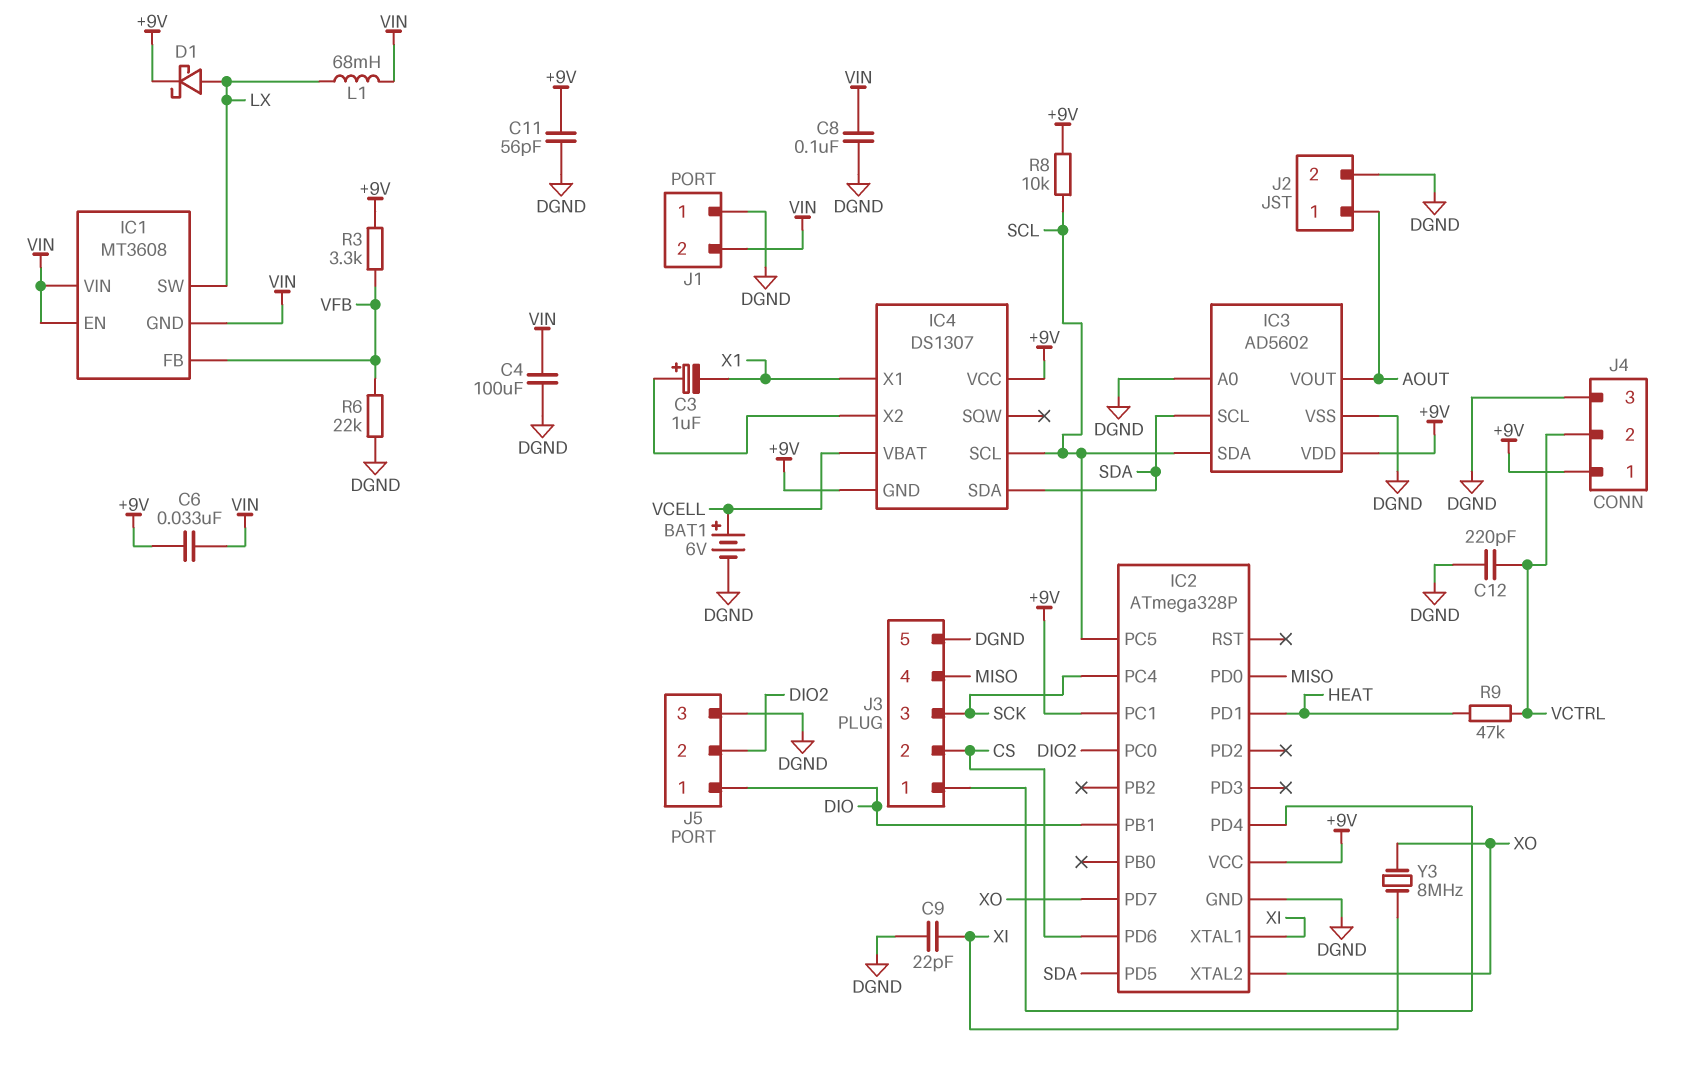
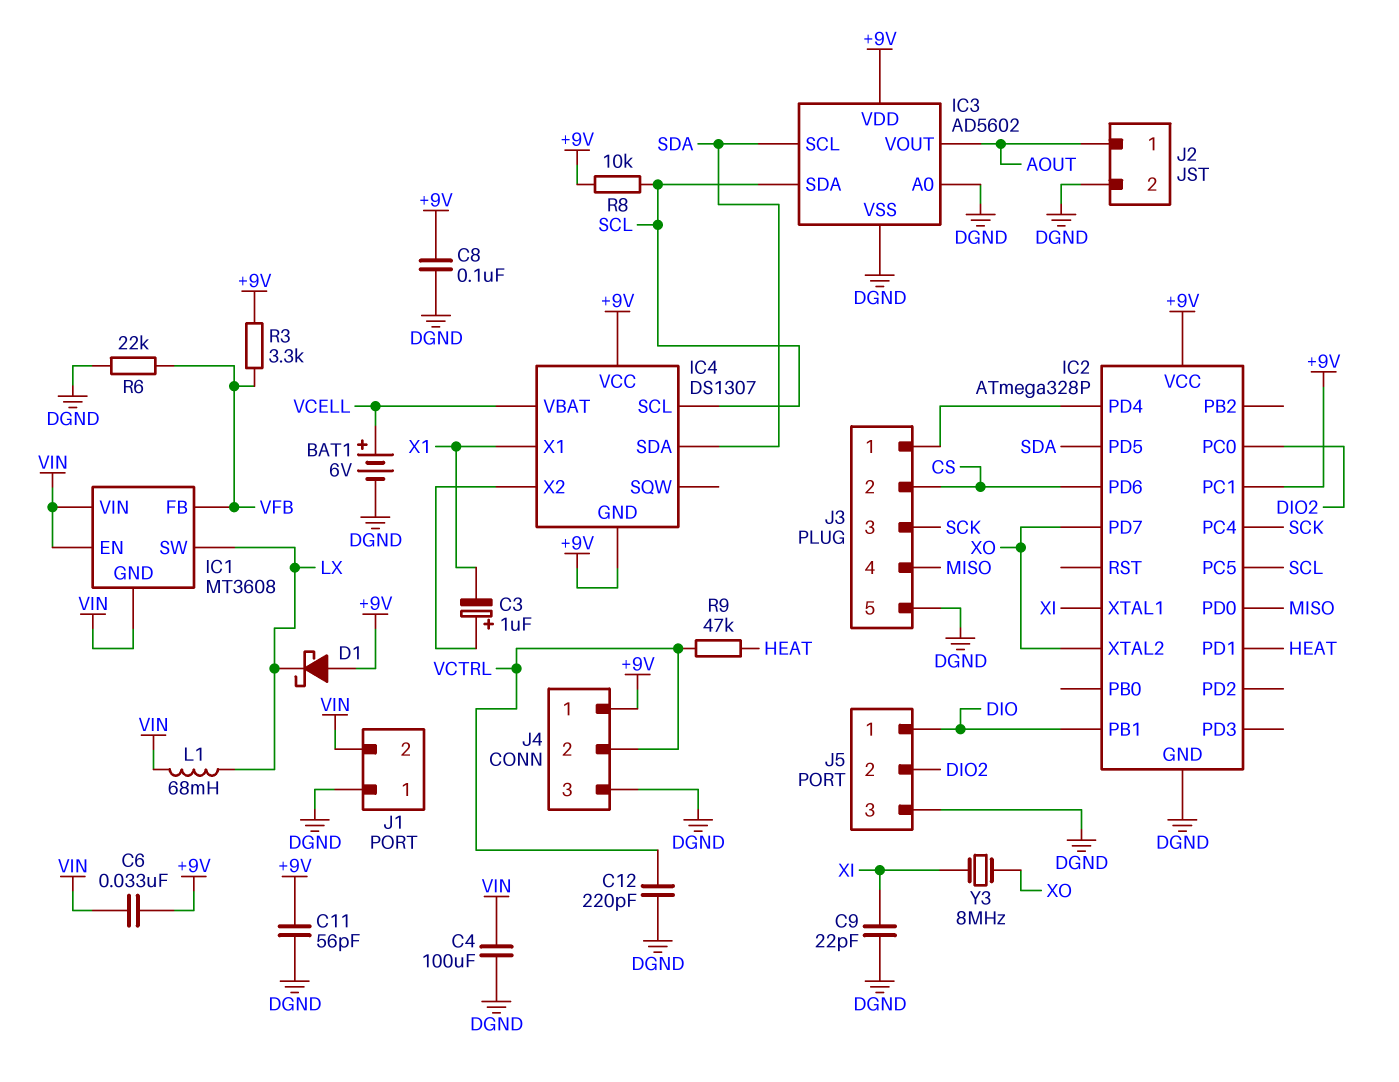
C8: 100nF (DGND, VIN) -> 100nF (+9V, DGND)
D1: schottky (A LX, K +9V) -> schottky (A +9V, K LX)

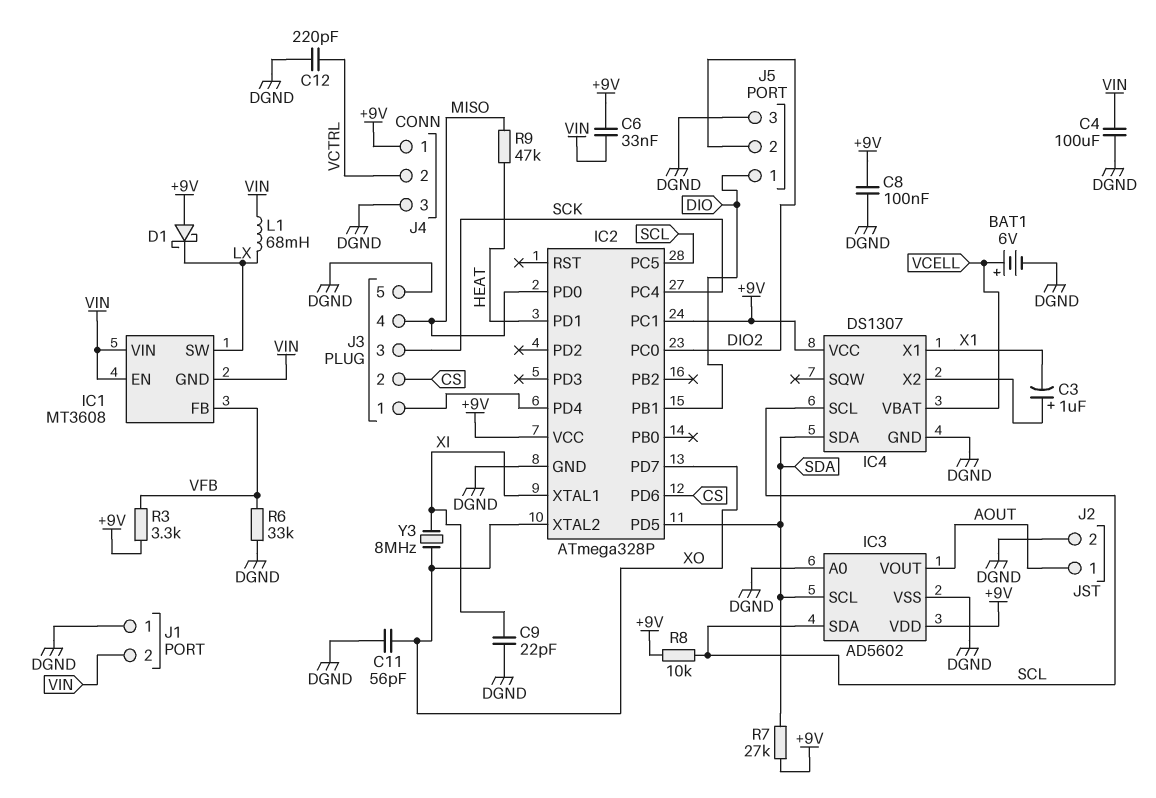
C11: 56pF (+9V, DGND) -> 56pF (DGND, XO)
IC4 pin GND: +9V -> DGND
R6: 22k (DGND, VFB) -> 33k (DGND, VFB)
R7: none -> 27k (+9V, SDA)
R9: 47k (HEAT, VCTRL) -> 47k (HEAT, MISO)

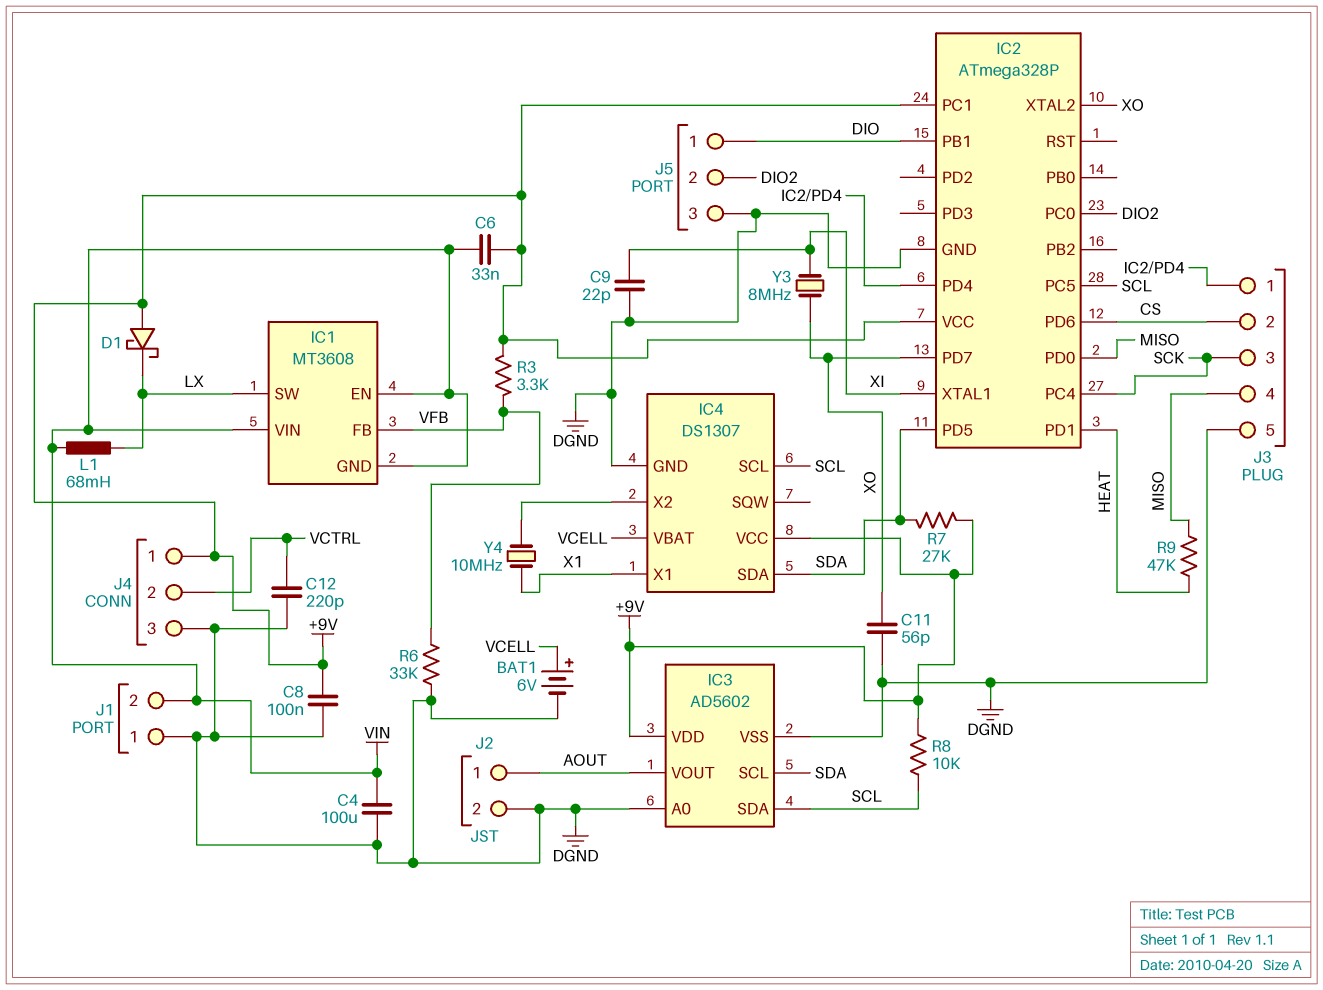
C3: 1uF (plus IC4/X2, minus X1) -> none
Y4: none -> 10MHz (IC4/X2, X1)

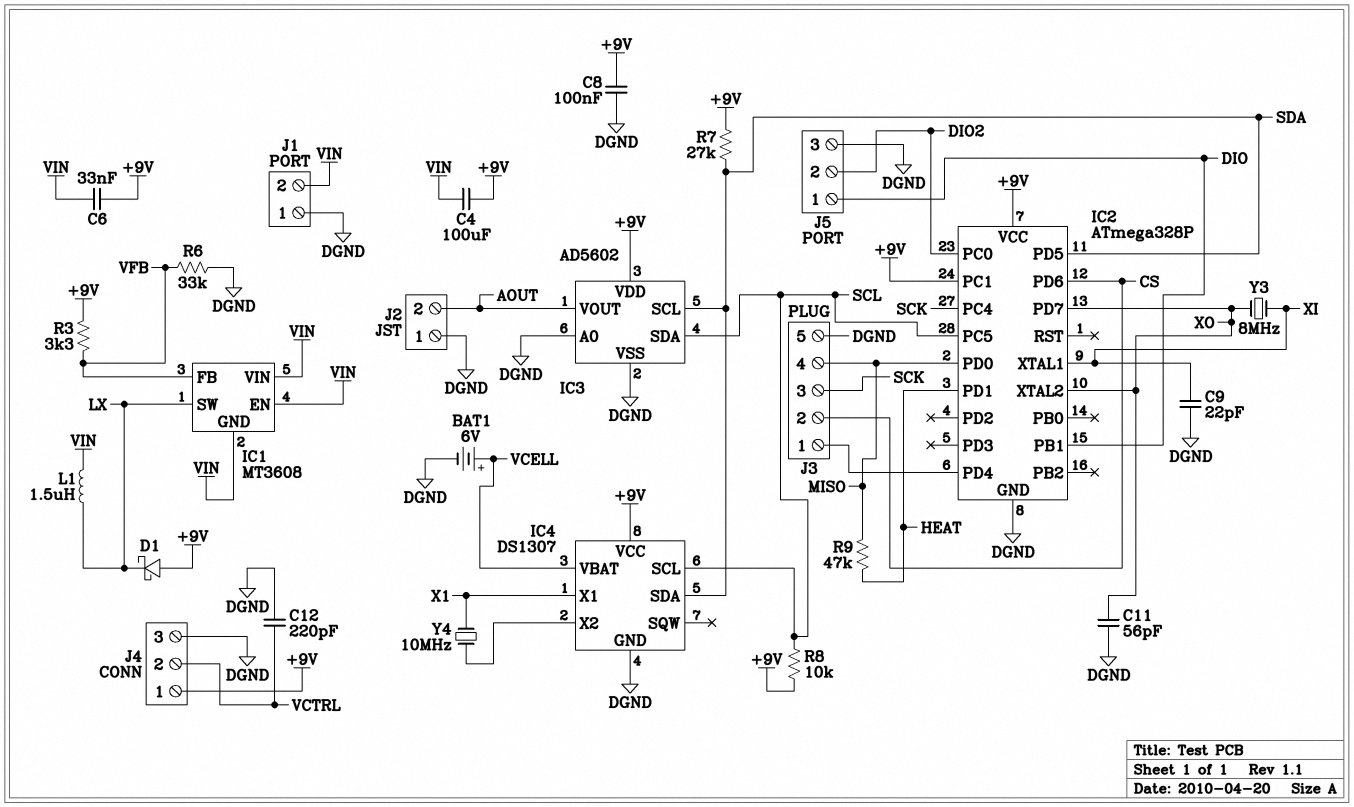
C4: 100uF (DGND, VIN) -> 100uF (+9V, VIN)
J2 pin 1: AOUT -> DGND
J2 pin 2: DGND -> AOUT
L1: 68mH (LX, VIN) -> 1.5uH (LX, VIN)

